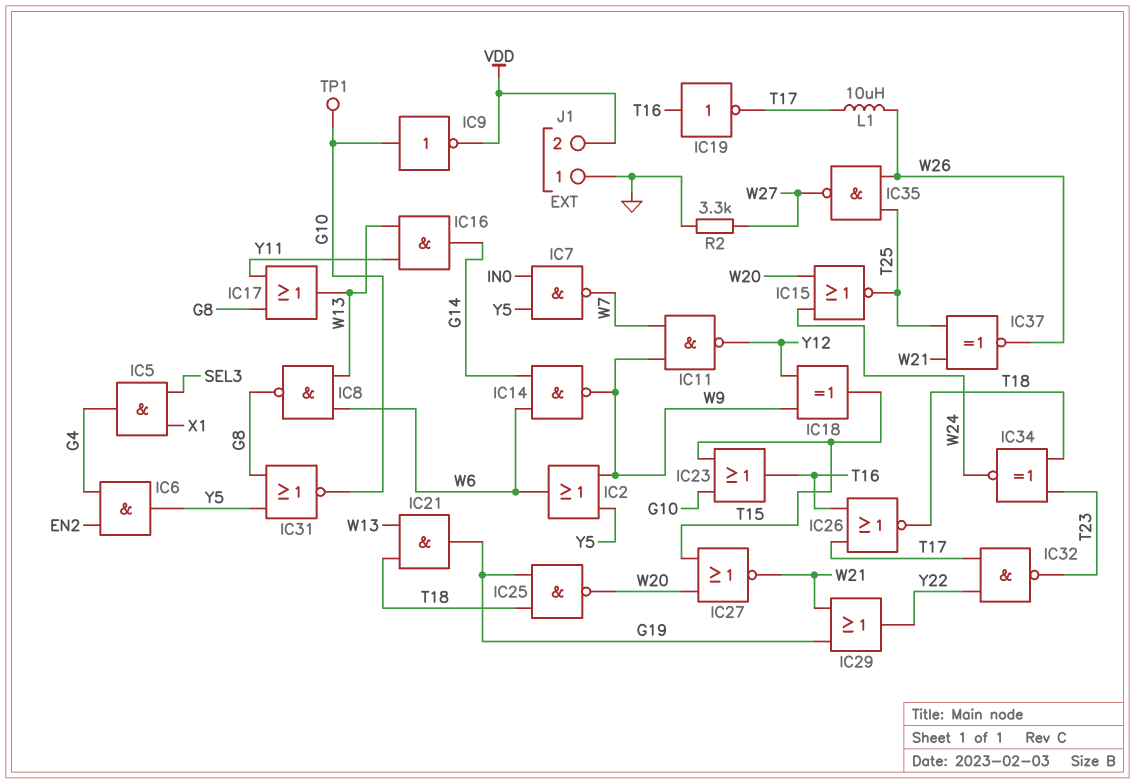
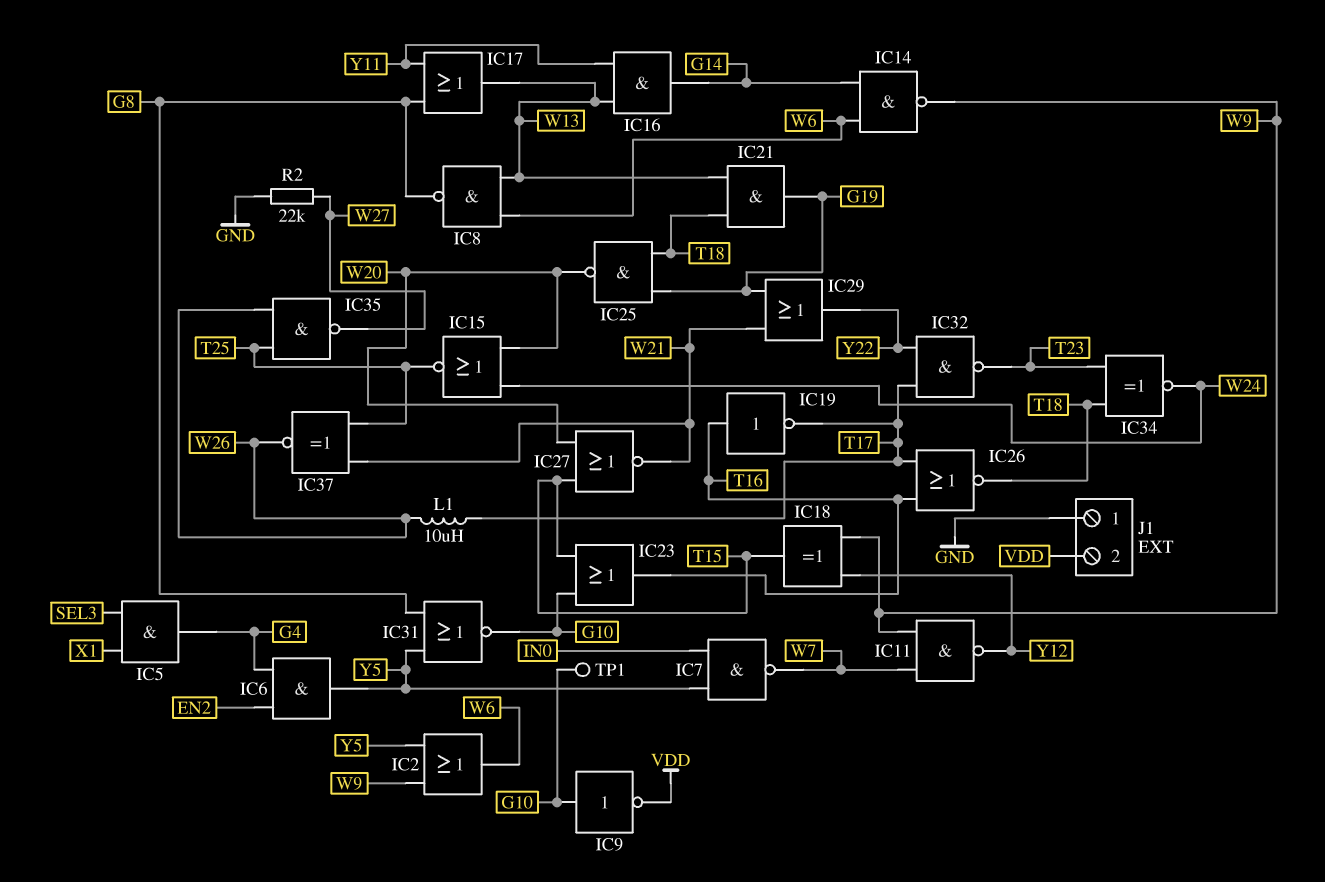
R2: 3.3k (GND, W27) -> 22k (GND, W27)

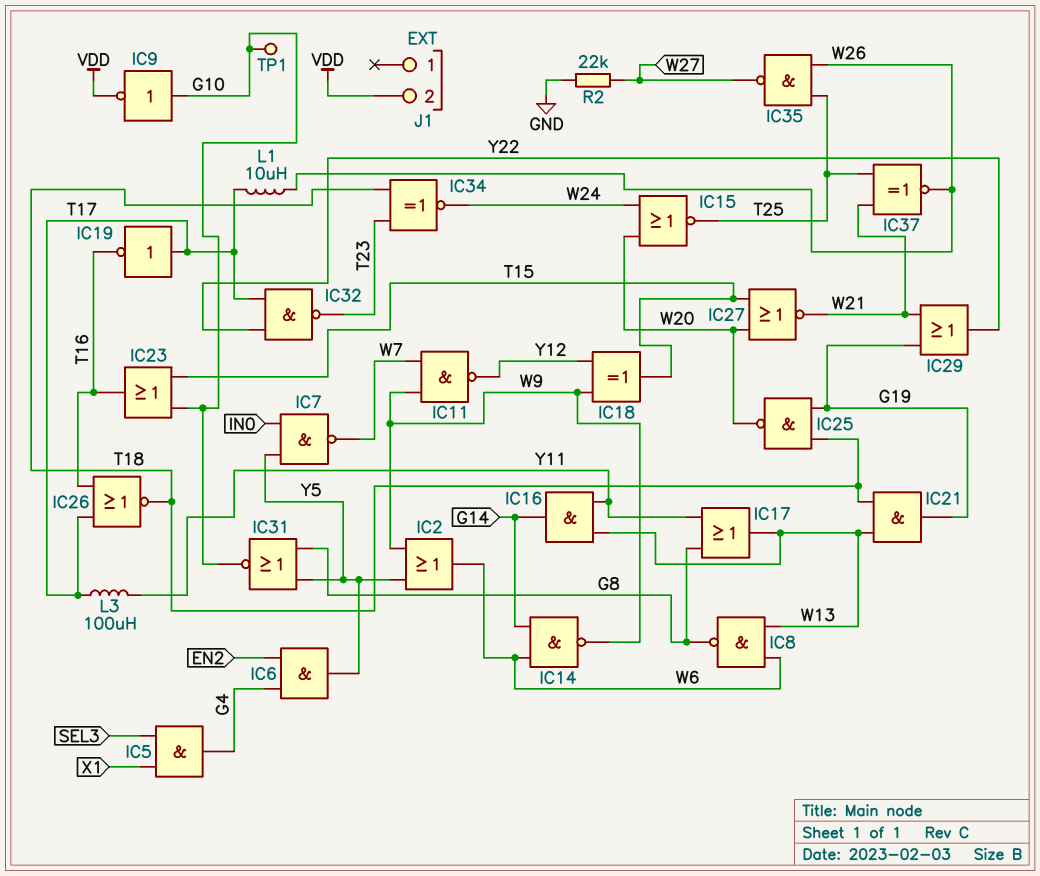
IC19: NOT (in T16, out T17) -> NOT (in T17, out T16)
J1 pin 1: GND -> none
L3: none -> 100uH (T17, Y11)

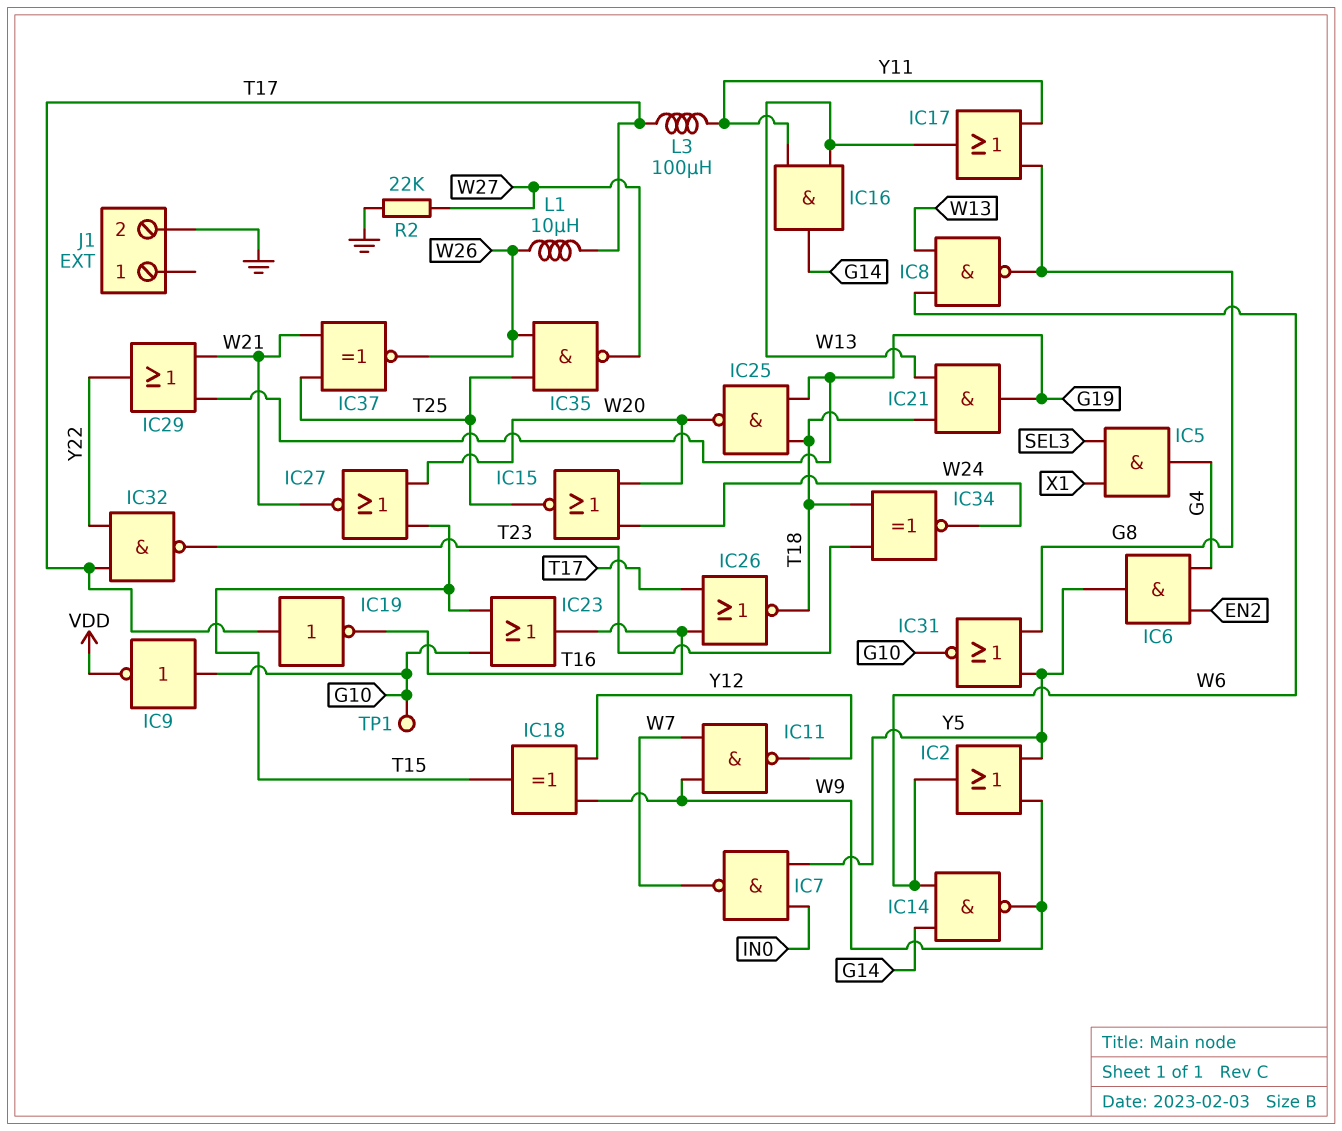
J1 pin 2: VDD -> GND

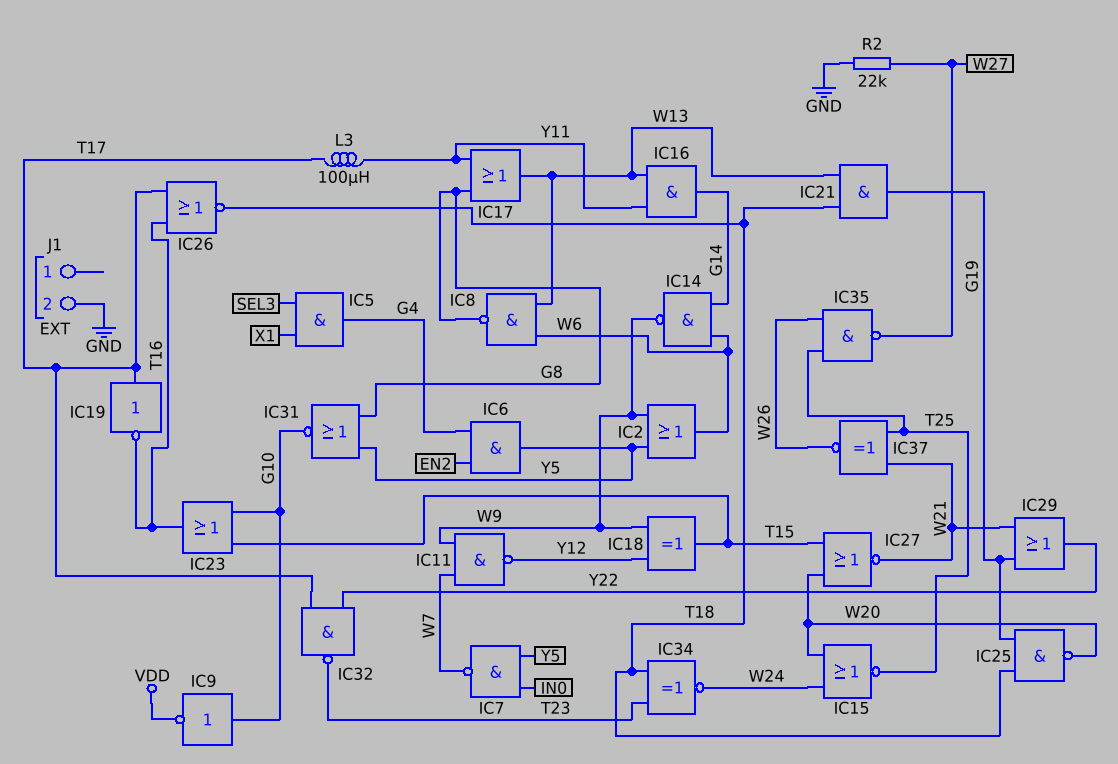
L1: 10uH (T17, W26) -> none
TP1: test point (G10) -> none

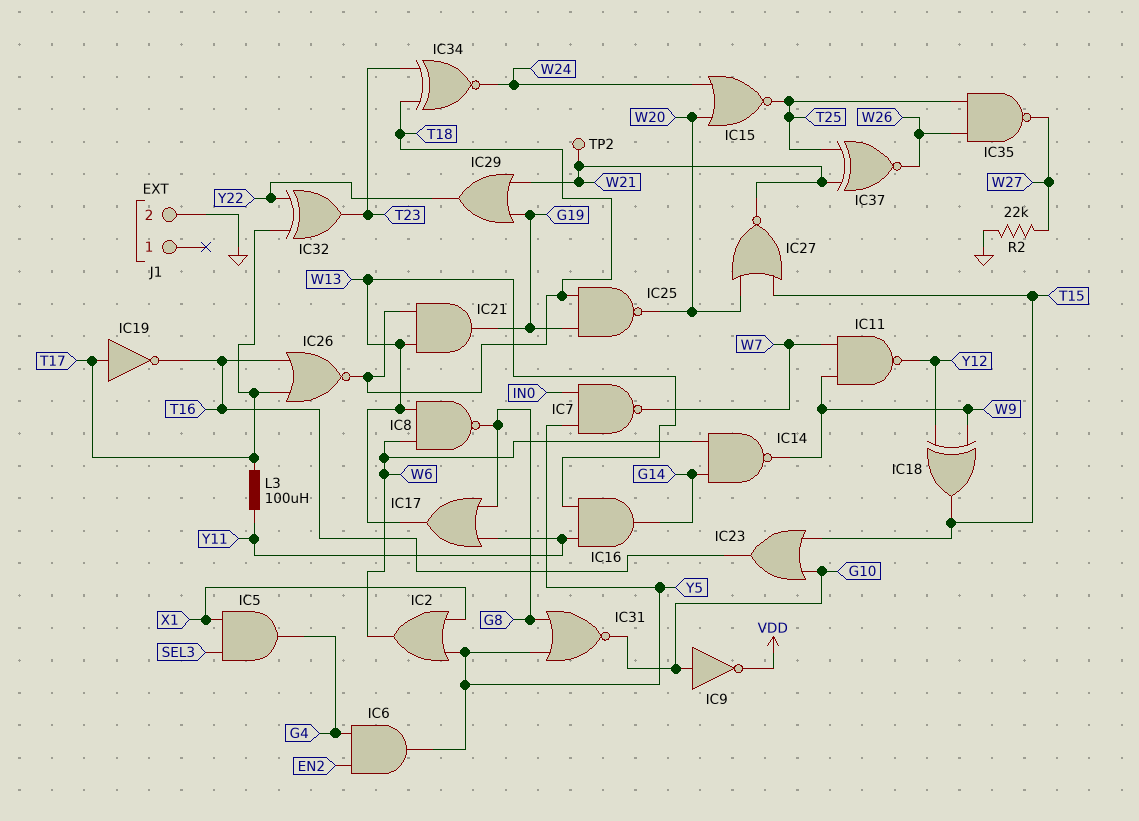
IC2: OR (in W9, in Y5, out W6) -> OR (in X1, in Y5, out W6)
IC32: NAND (in T17, in Y22, out T23) -> XOR (in T17, in Y22, out T23)
TP2: none -> test point (W21)

